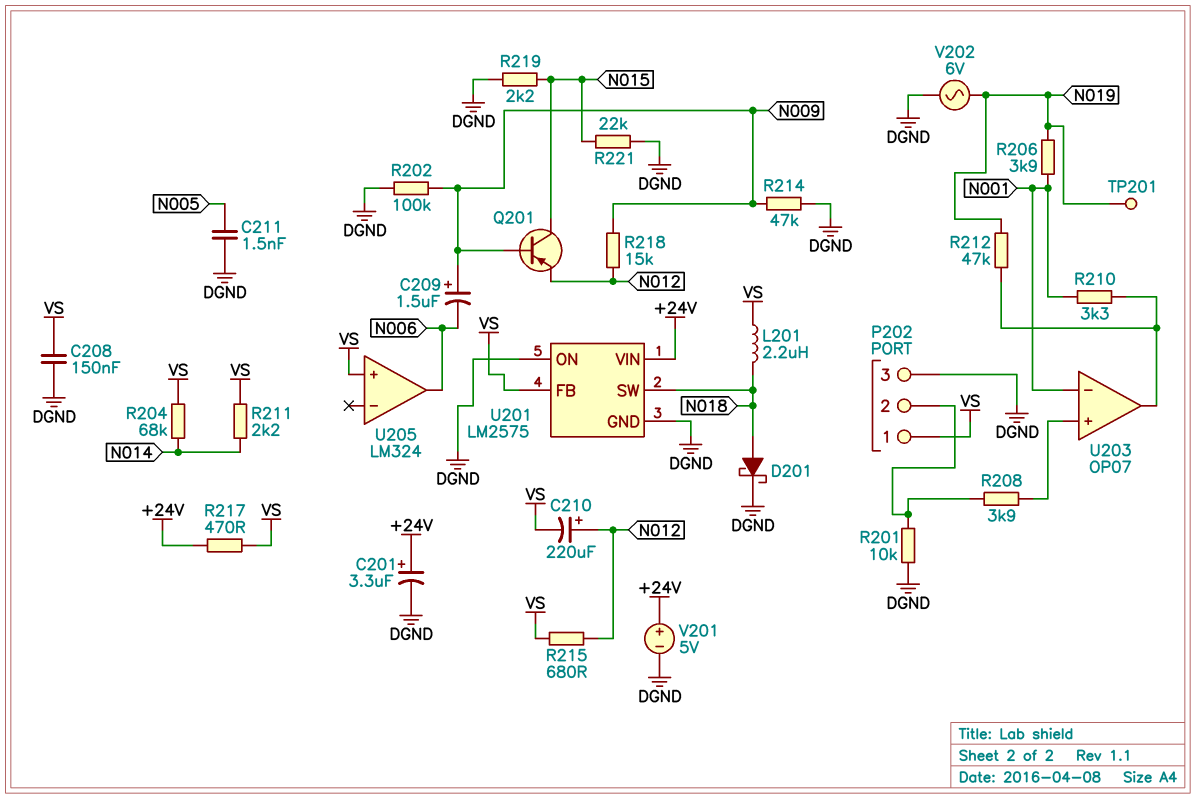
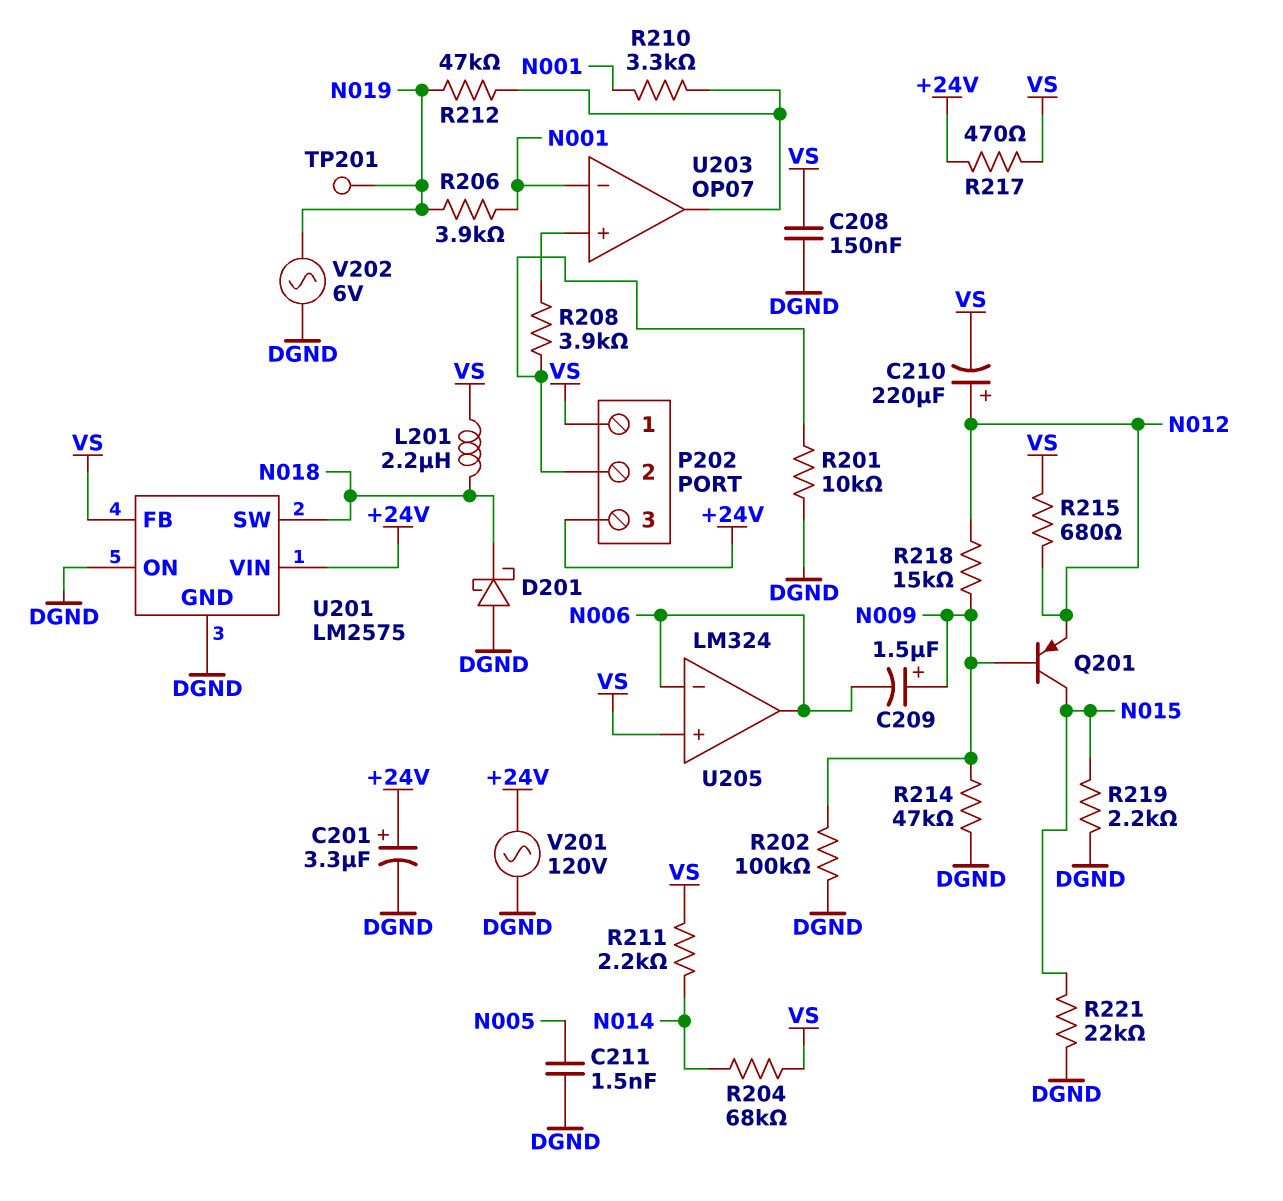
D201: schottky (A N018, K DGND) -> schottky (A DGND, K N018)
P202 pin 3: DGND -> +24V
U205 pin in-: none -> N006
V201: 5V (plus +24V, minus DGND) -> AC 120V (+24V, DGND)

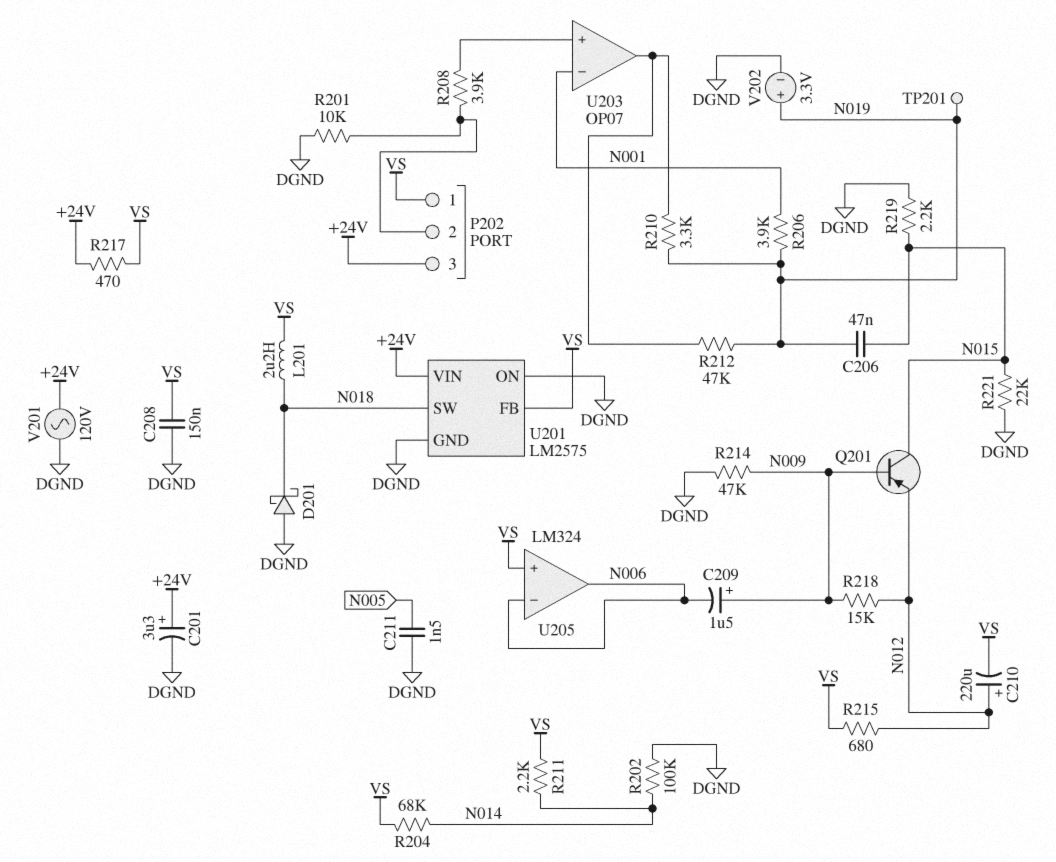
C206: none -> 47nF (N015, N019)
R202: 100k (DGND, N009) -> 100k (DGND, N014)
R210: 3.3k (N001, U203/out) -> 3.3k (N019, U203/out)
V202: AC 6V (DGND, N019) -> 3.3V (plus N019, minus DGND)

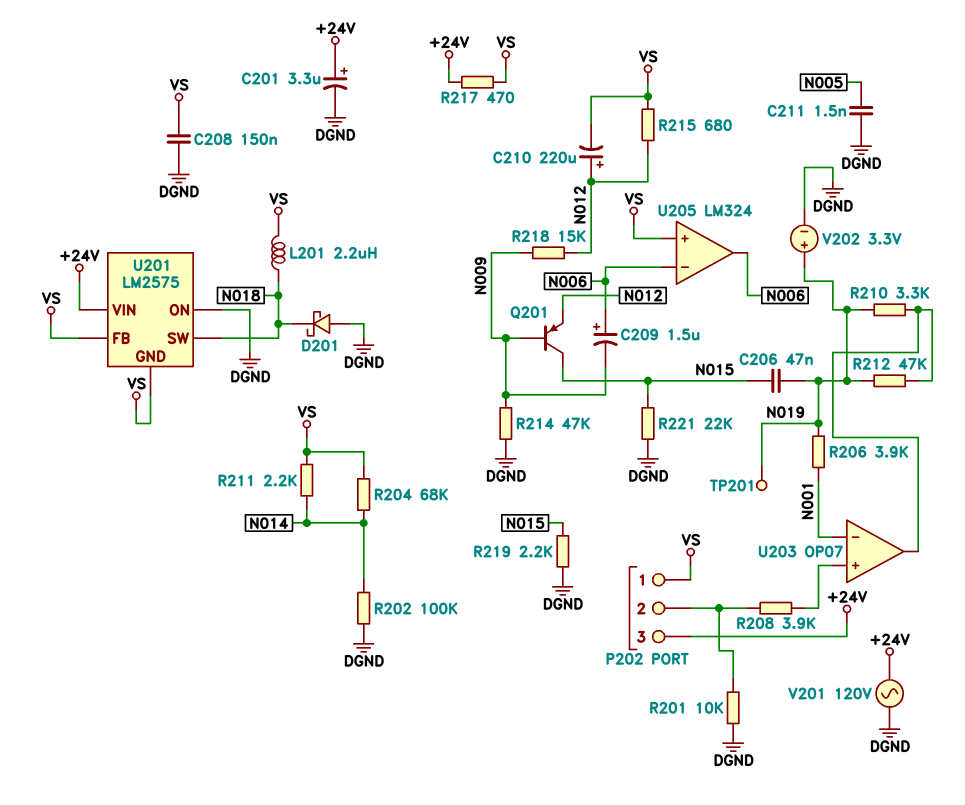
C209: 1.5uF (plus N009, minus N006) -> 1.5uF (plus N006, minus N009)
U201 pin GND: DGND -> VS

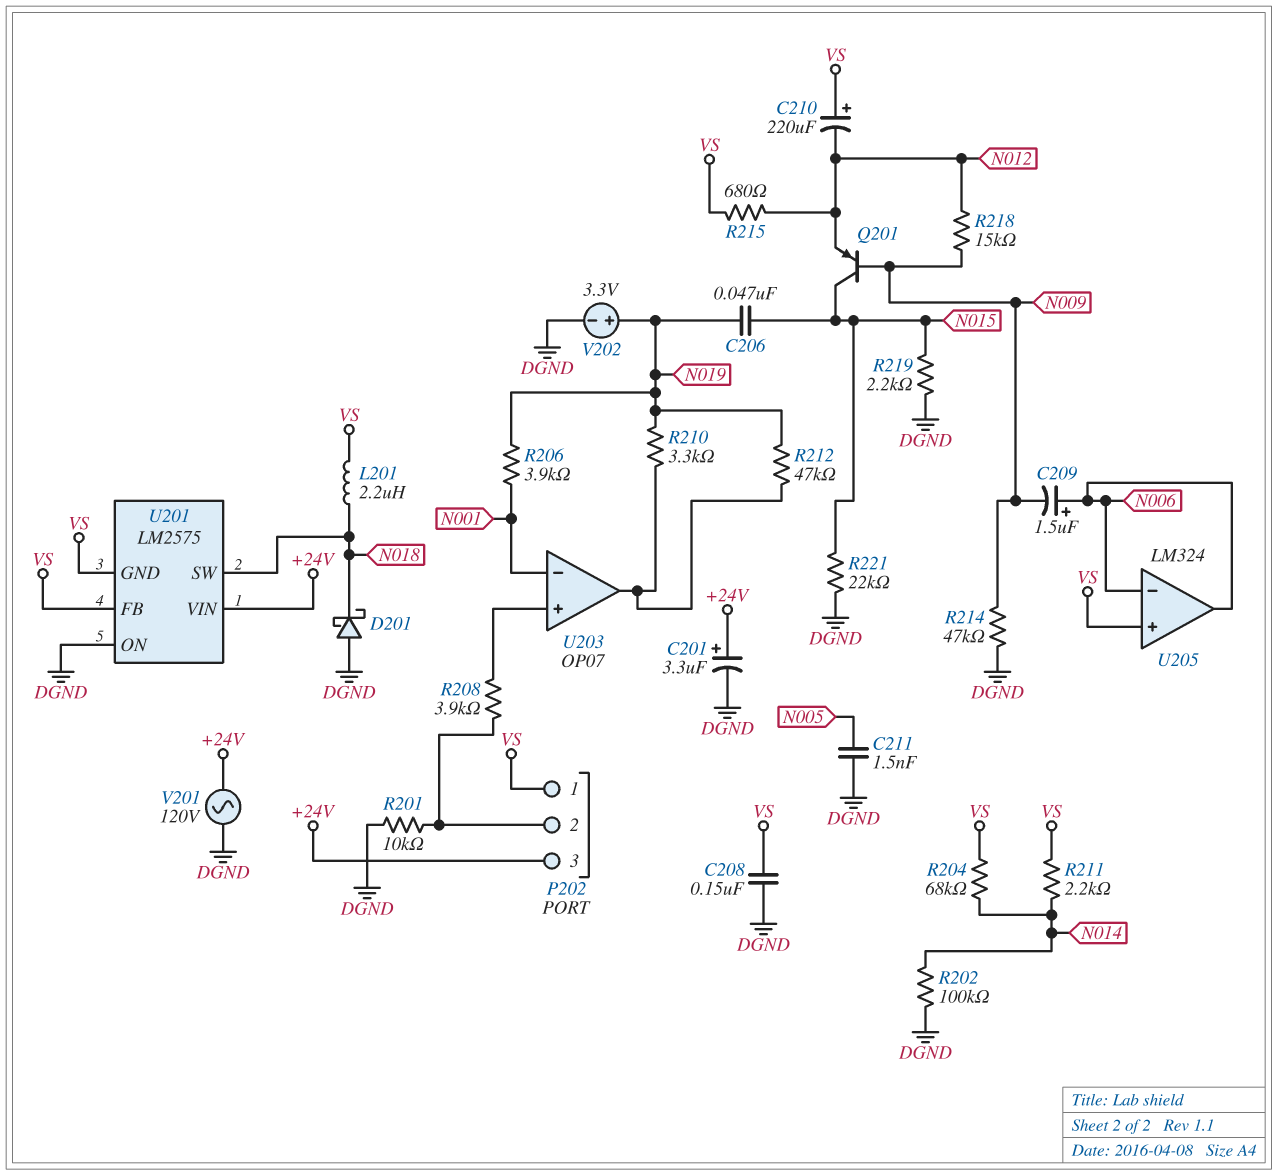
C210: 220uF (plus N012, minus VS) -> 220uF (plus VS, minus N012)
R217: 470 (+24V, VS) -> none
TP201: test point (N019) -> none

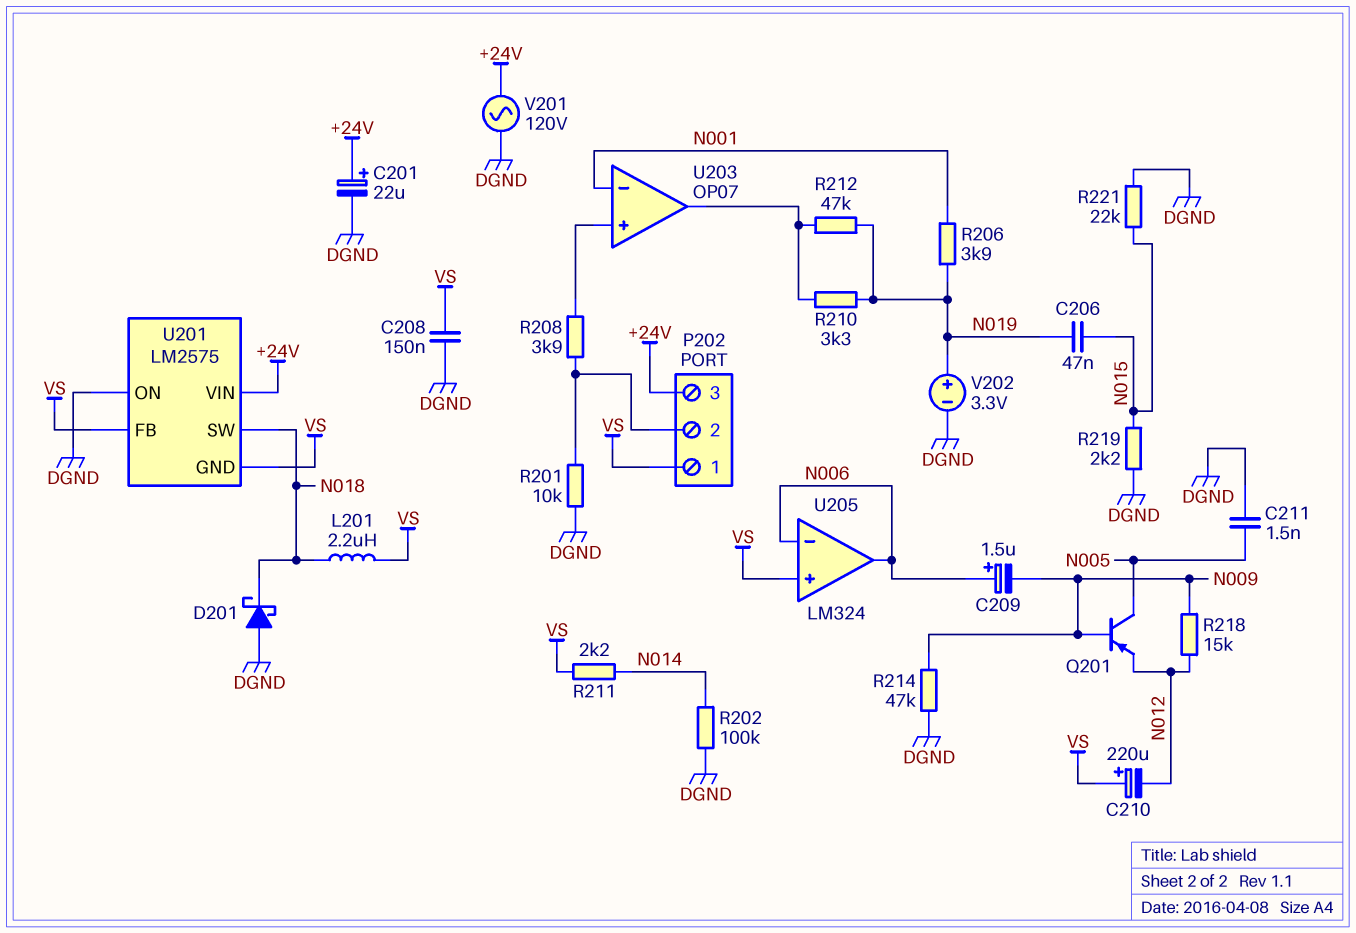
C201: 3.3uF (plus +24V, minus DGND) -> 22uF (plus +24V, minus DGND)
Q201: PNP (B N009, C N015, E N012) -> PNP (B N009, C N005, E N012)
R204: 68k (N014, VS) -> none
R215: 680 (N012, VS) -> none

